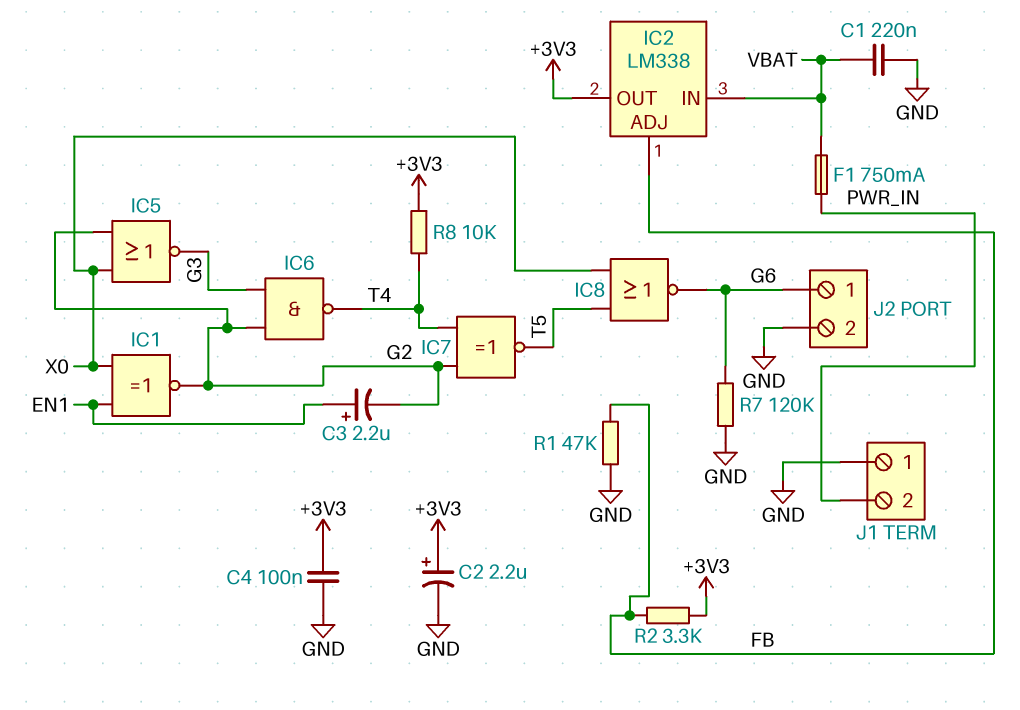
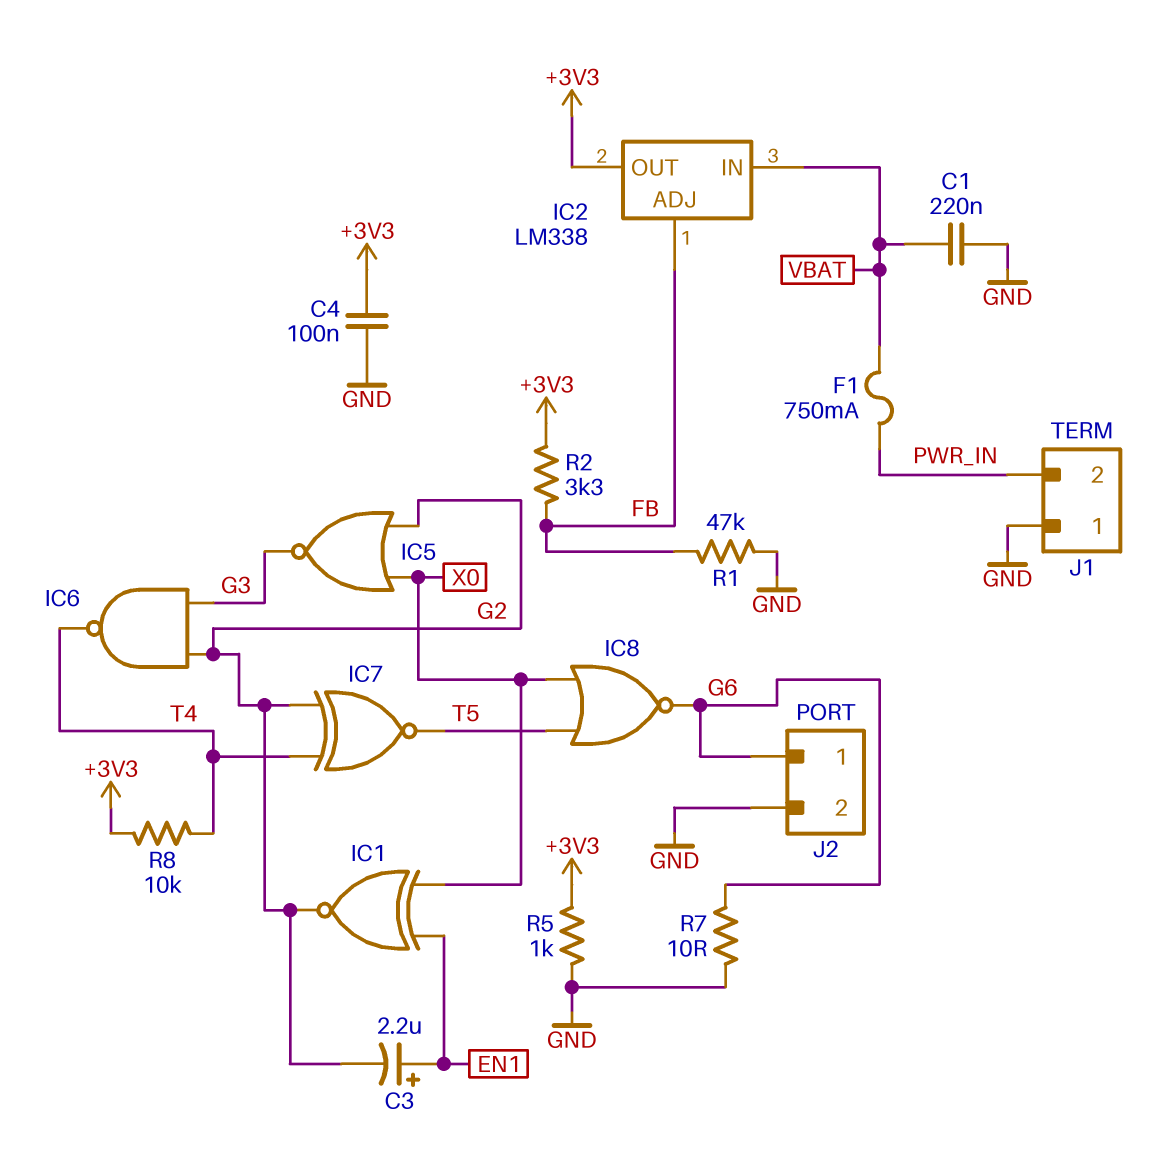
C2: 2.2uF (plus +3V3, minus GND) -> none
R5: none -> 1k (+3V3, GND)
R7: 120k (G6, GND) -> 10 (G6, GND)

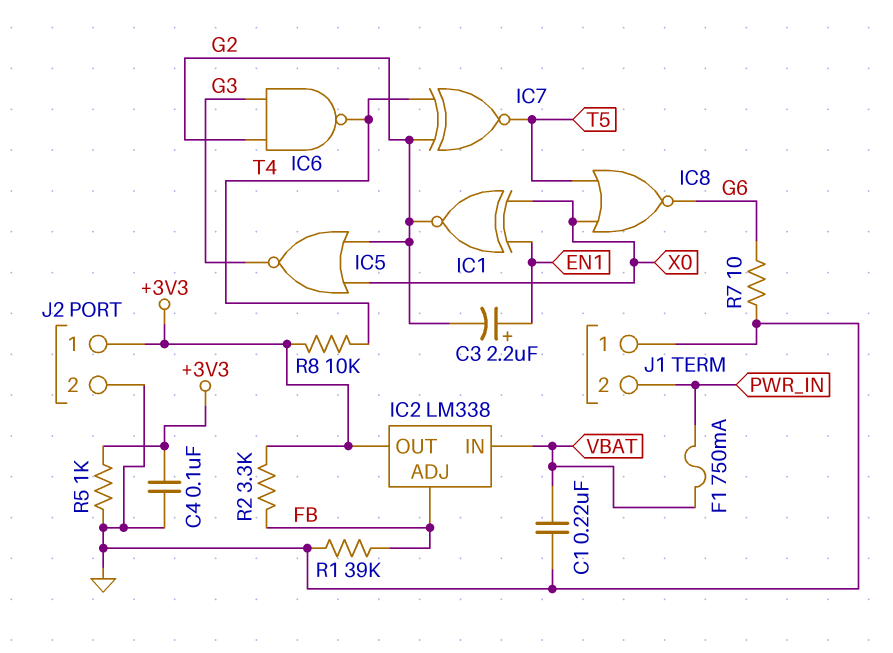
J2 pin 1: G6 -> +3V3
R1: 47k (FB, GND) -> 39k (FB, GND)

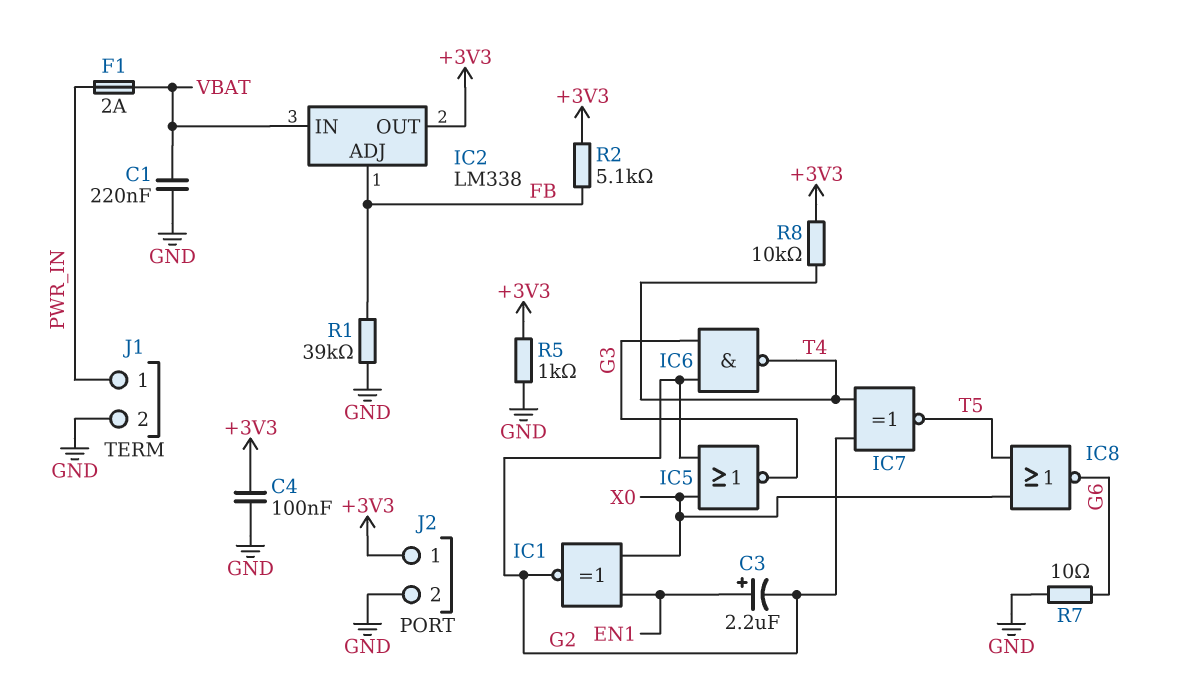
F1: 750mA (PWR_IN, VBAT) -> 2A (PWR_IN, VBAT)
J1 pin 1: GND -> PWR_IN
J1 pin 2: PWR_IN -> GND
R2: 3.3k (+3V3, FB) -> 5.1k (+3V3, FB)

